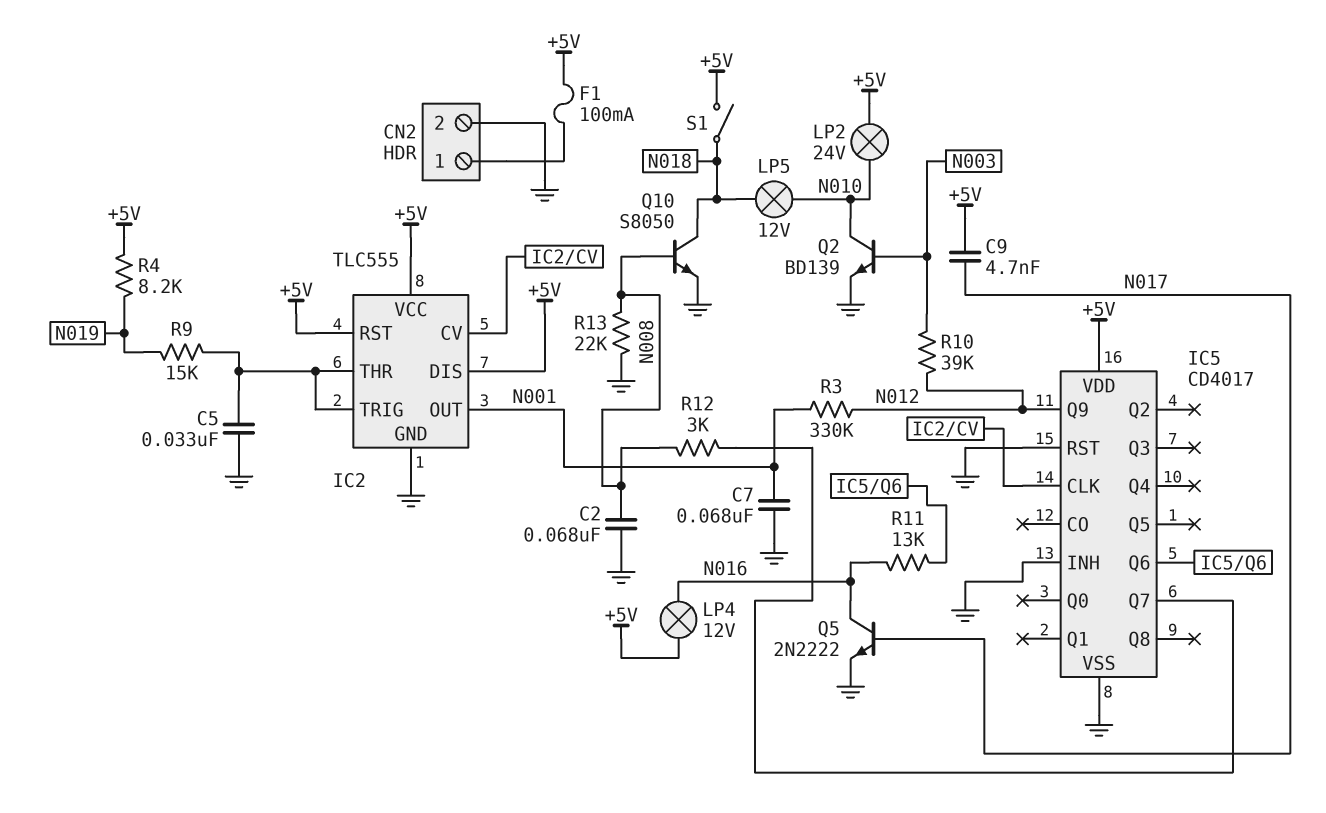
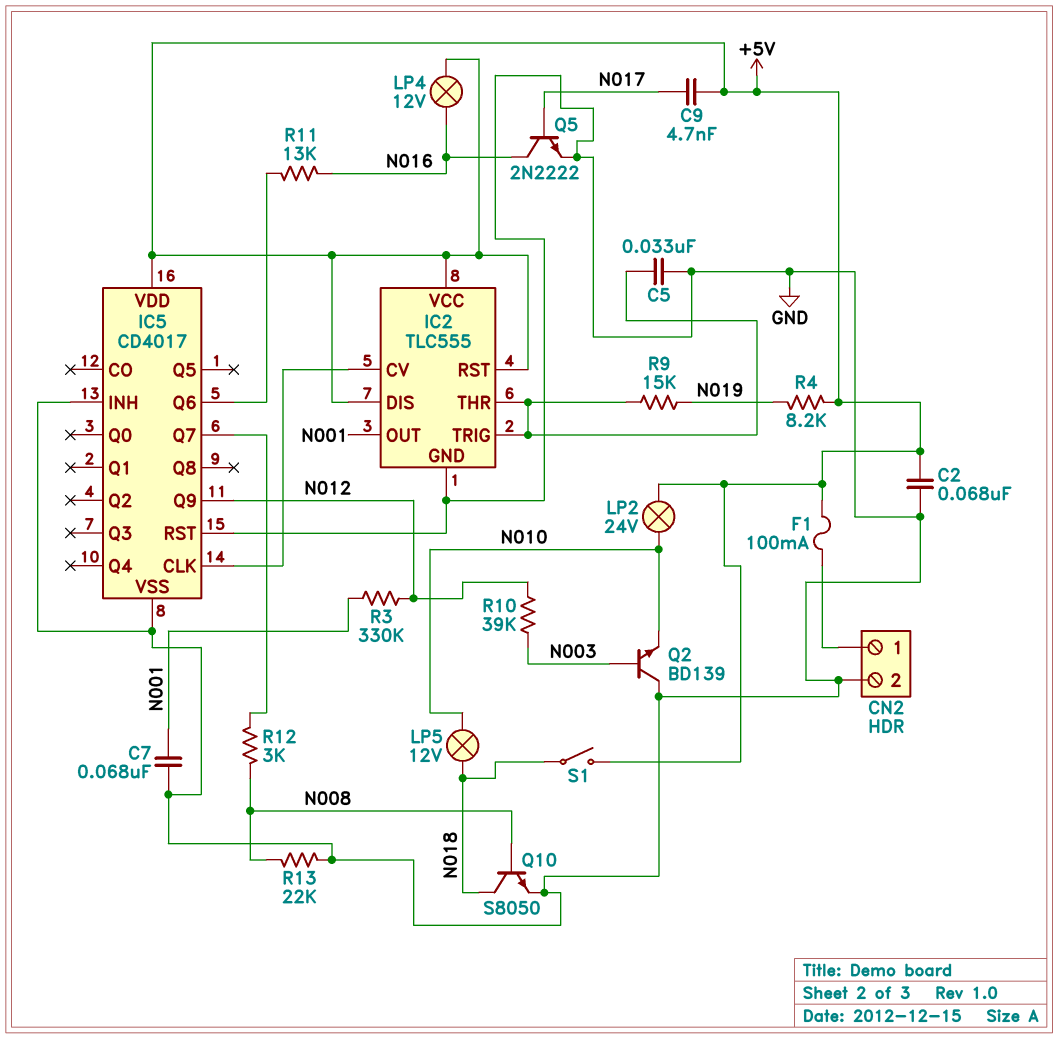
C2: 68nF (GND, N008) -> 68nF (+5V, GND)
Q2: NPN BD139 (B N003, C N010, E GND) -> NPN BD139 (B N003, C GND, E N010)

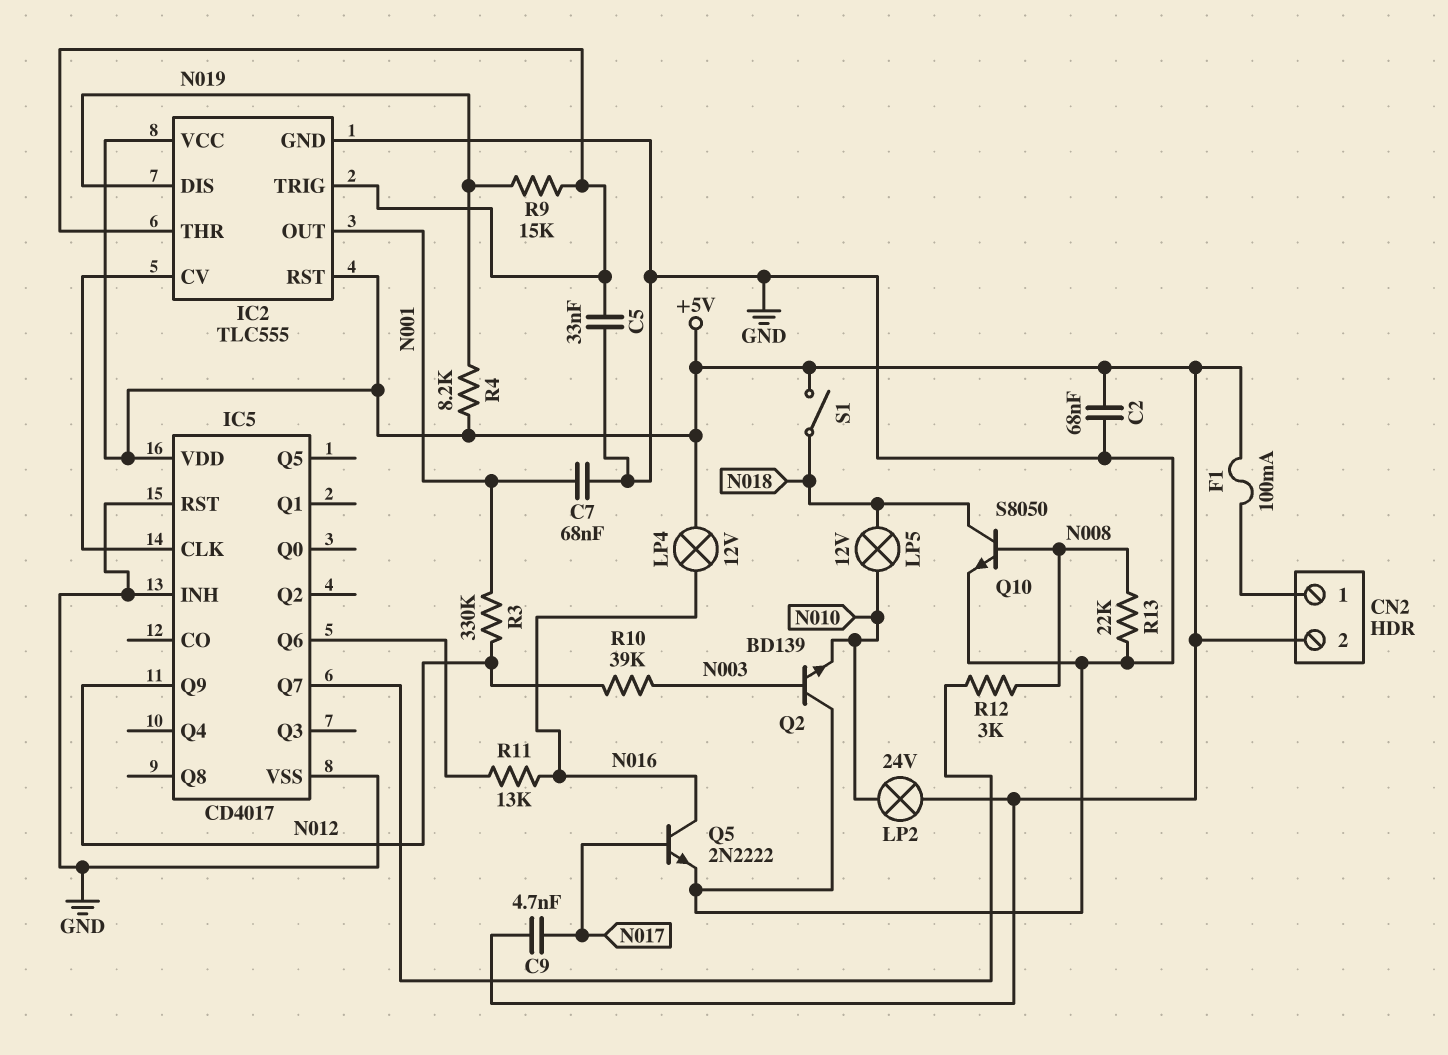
CN2 pin 2: GND -> +5V
IC2 pin DIS: +5V -> N019

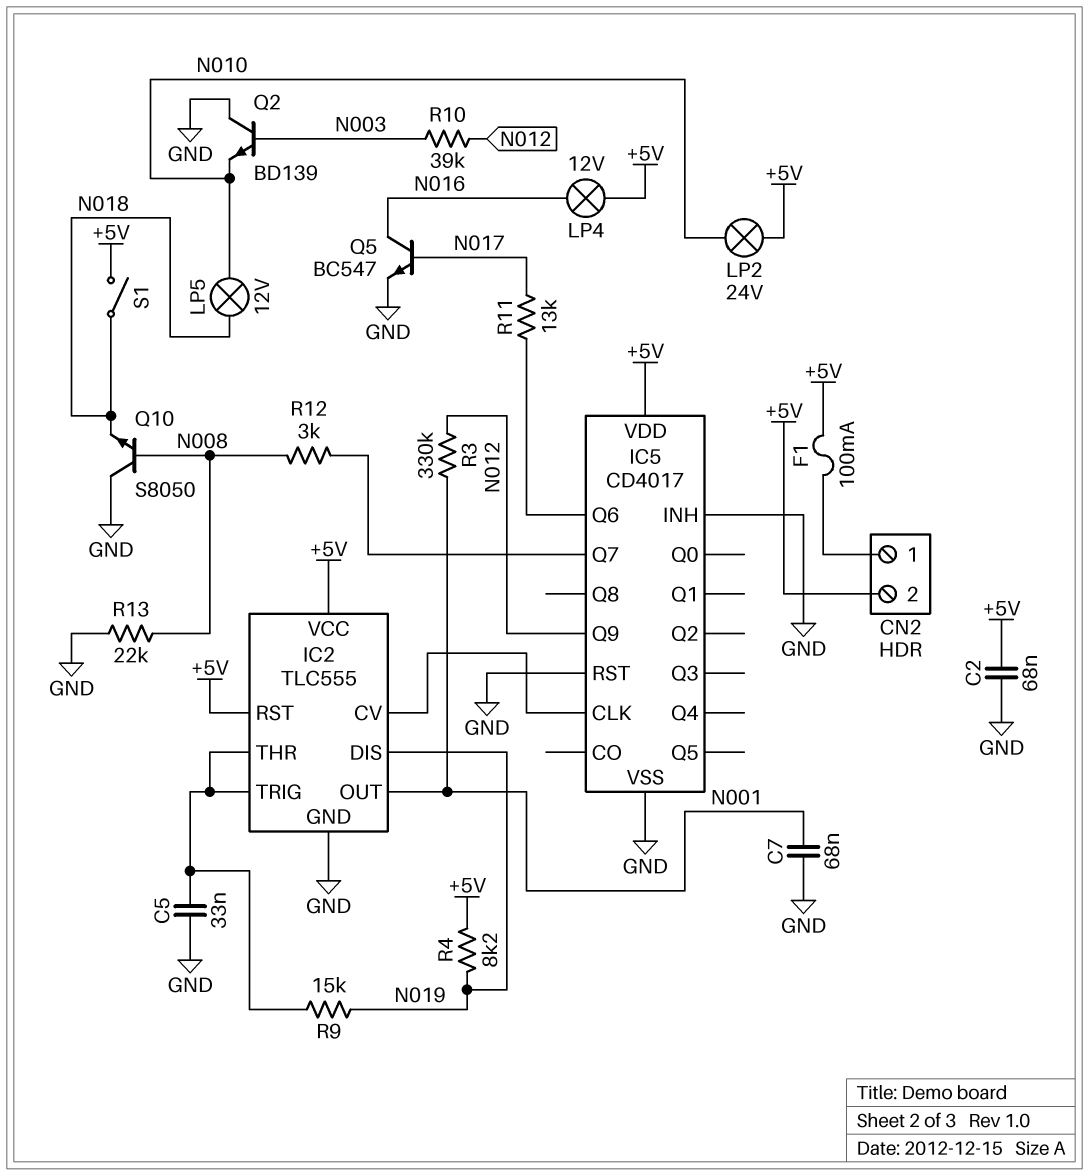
C9: 4.7nF (+5V, N017) -> none
Q5: NPN 2N2222 (B N017, C N016, E GND) -> NPN BC547 (B N017, C N016, E GND)
Q10: NPN S8050 (B N008, C N018, E GND) -> NPN S8050 (B N008, C GND, E N018)
R11: 13k (IC5/Q6, N016) -> 13k (IC5/Q6, N017)

